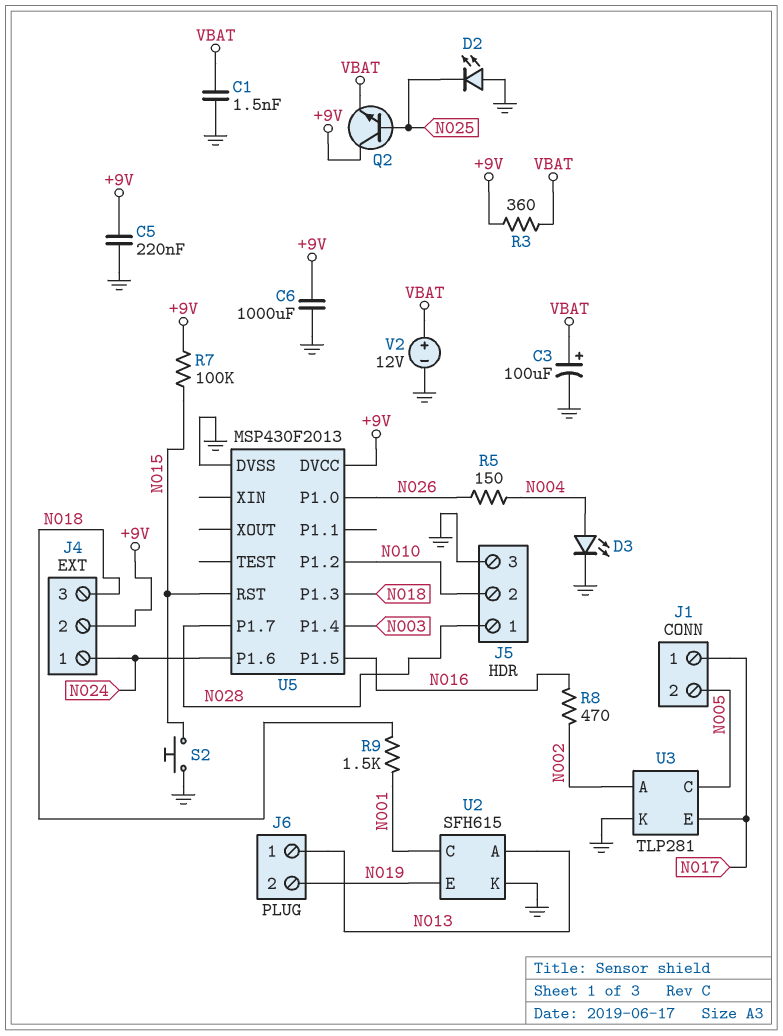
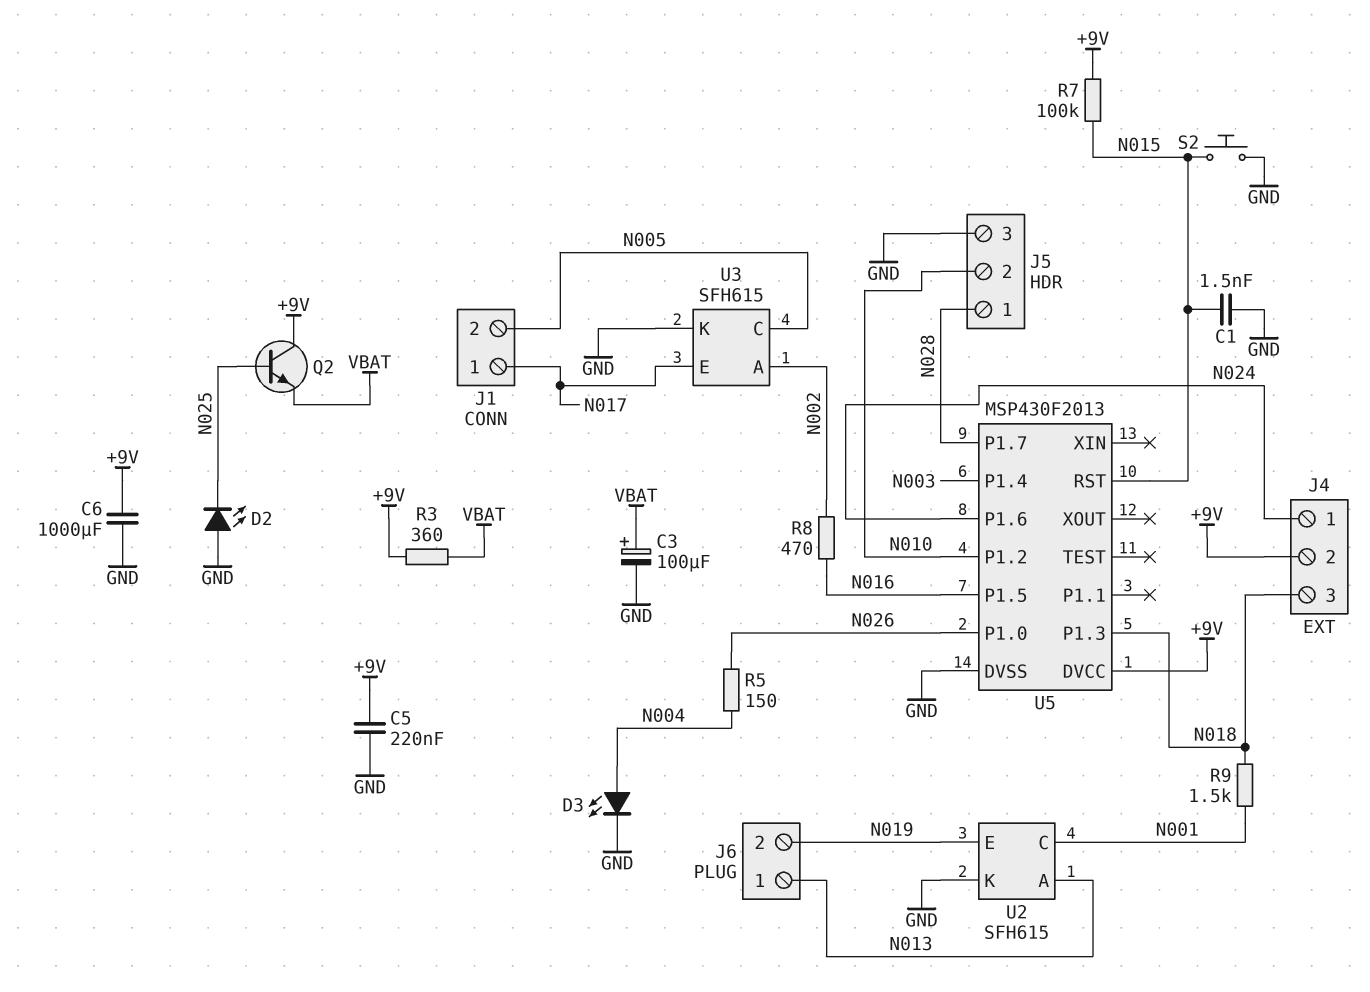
C1: 1.5nF (GND, VBAT) -> 1.5nF (GND, N015)
U3: TLP281 -> SFH615
V2: 12V (plus VBAT, minus GND) -> none

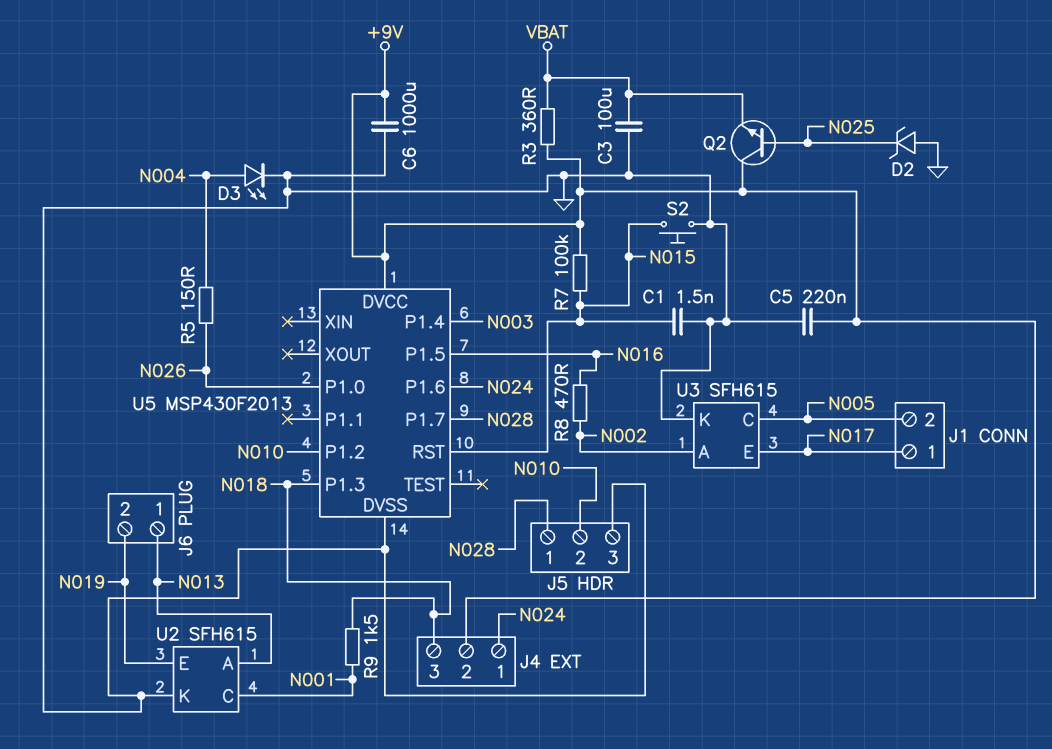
C3: 100uF (plus VBAT, minus GND) -> 100uF (GND, VBAT)
D2: LED (A GND, K N025) -> zener (A GND, K N025)

